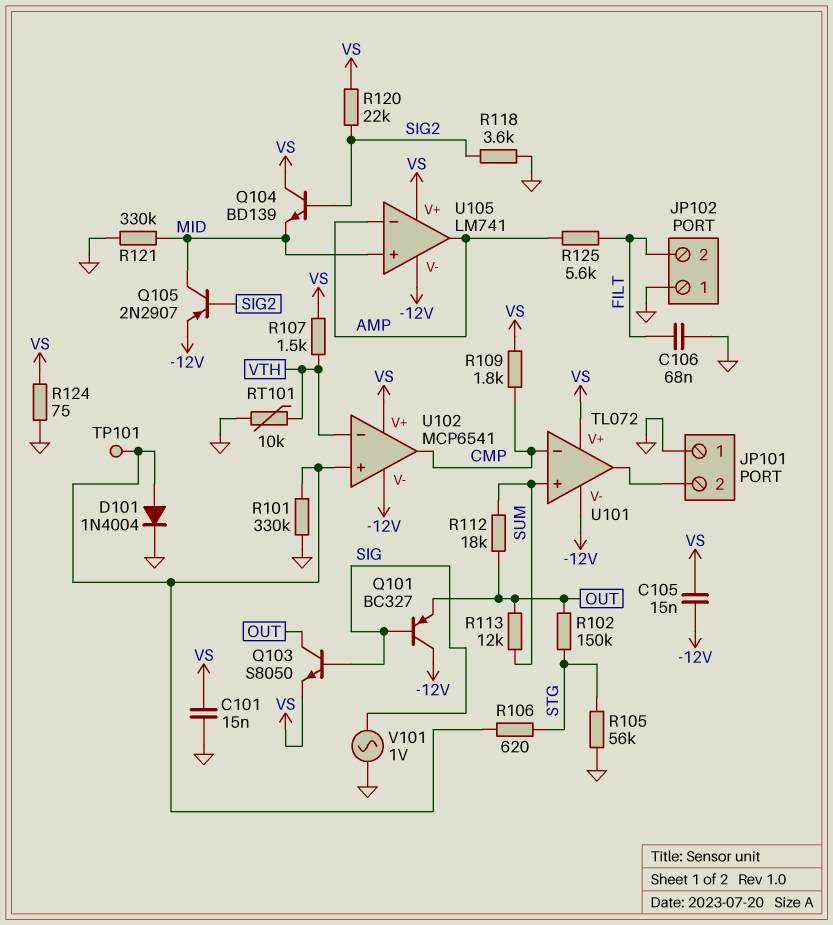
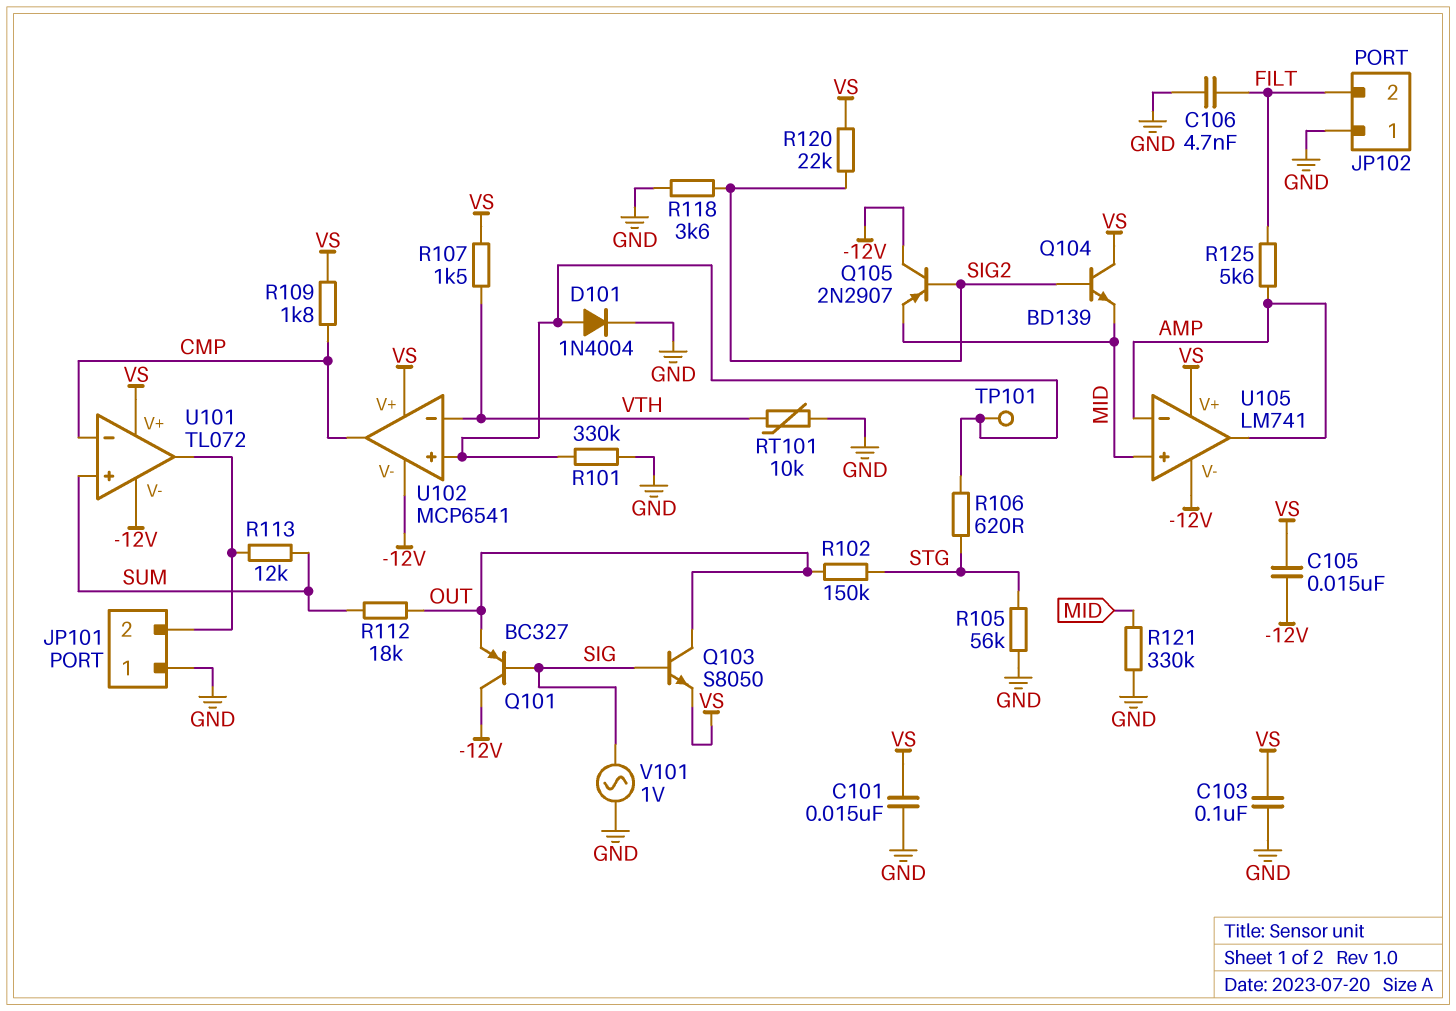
C103: none -> 100nF (GND, VS)
C106: 68nF (FILT, GND) -> 4.7nF (FILT, GND)
Q105: PNP 2N2907 (B SIG2, C MID, E -12V) -> PNP 2N2907 (B SIG2, C -12V, E MID)
R113: 12k (OUT, SUM) -> 12k (JP101/2, SUM)
R124: 75 (GND, VS) -> none

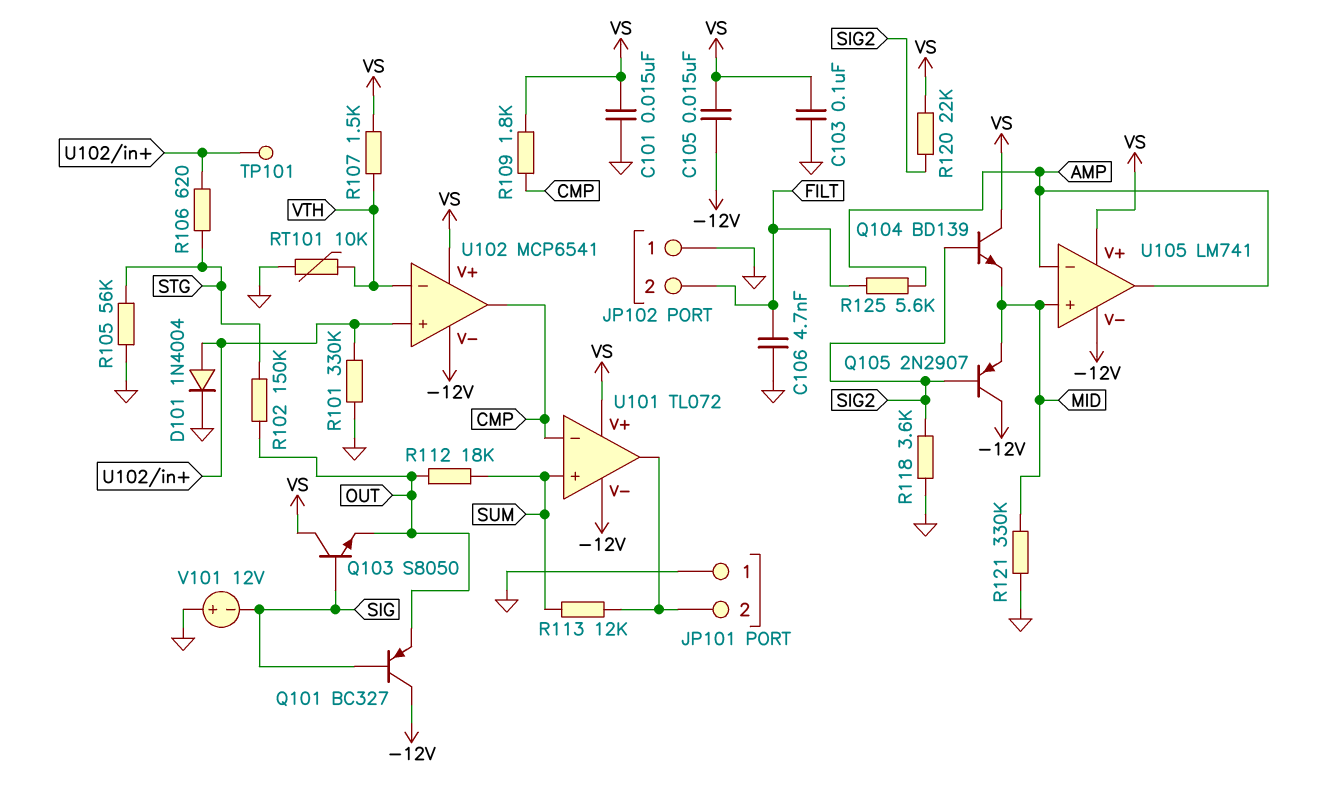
Q103: NPN S8050 (B SIG, C OUT, E VS) -> NPN S8050 (B SIG, C VS, E OUT)
V101: AC 1V (GND, SIG) -> 12V (plus GND, minus SIG)

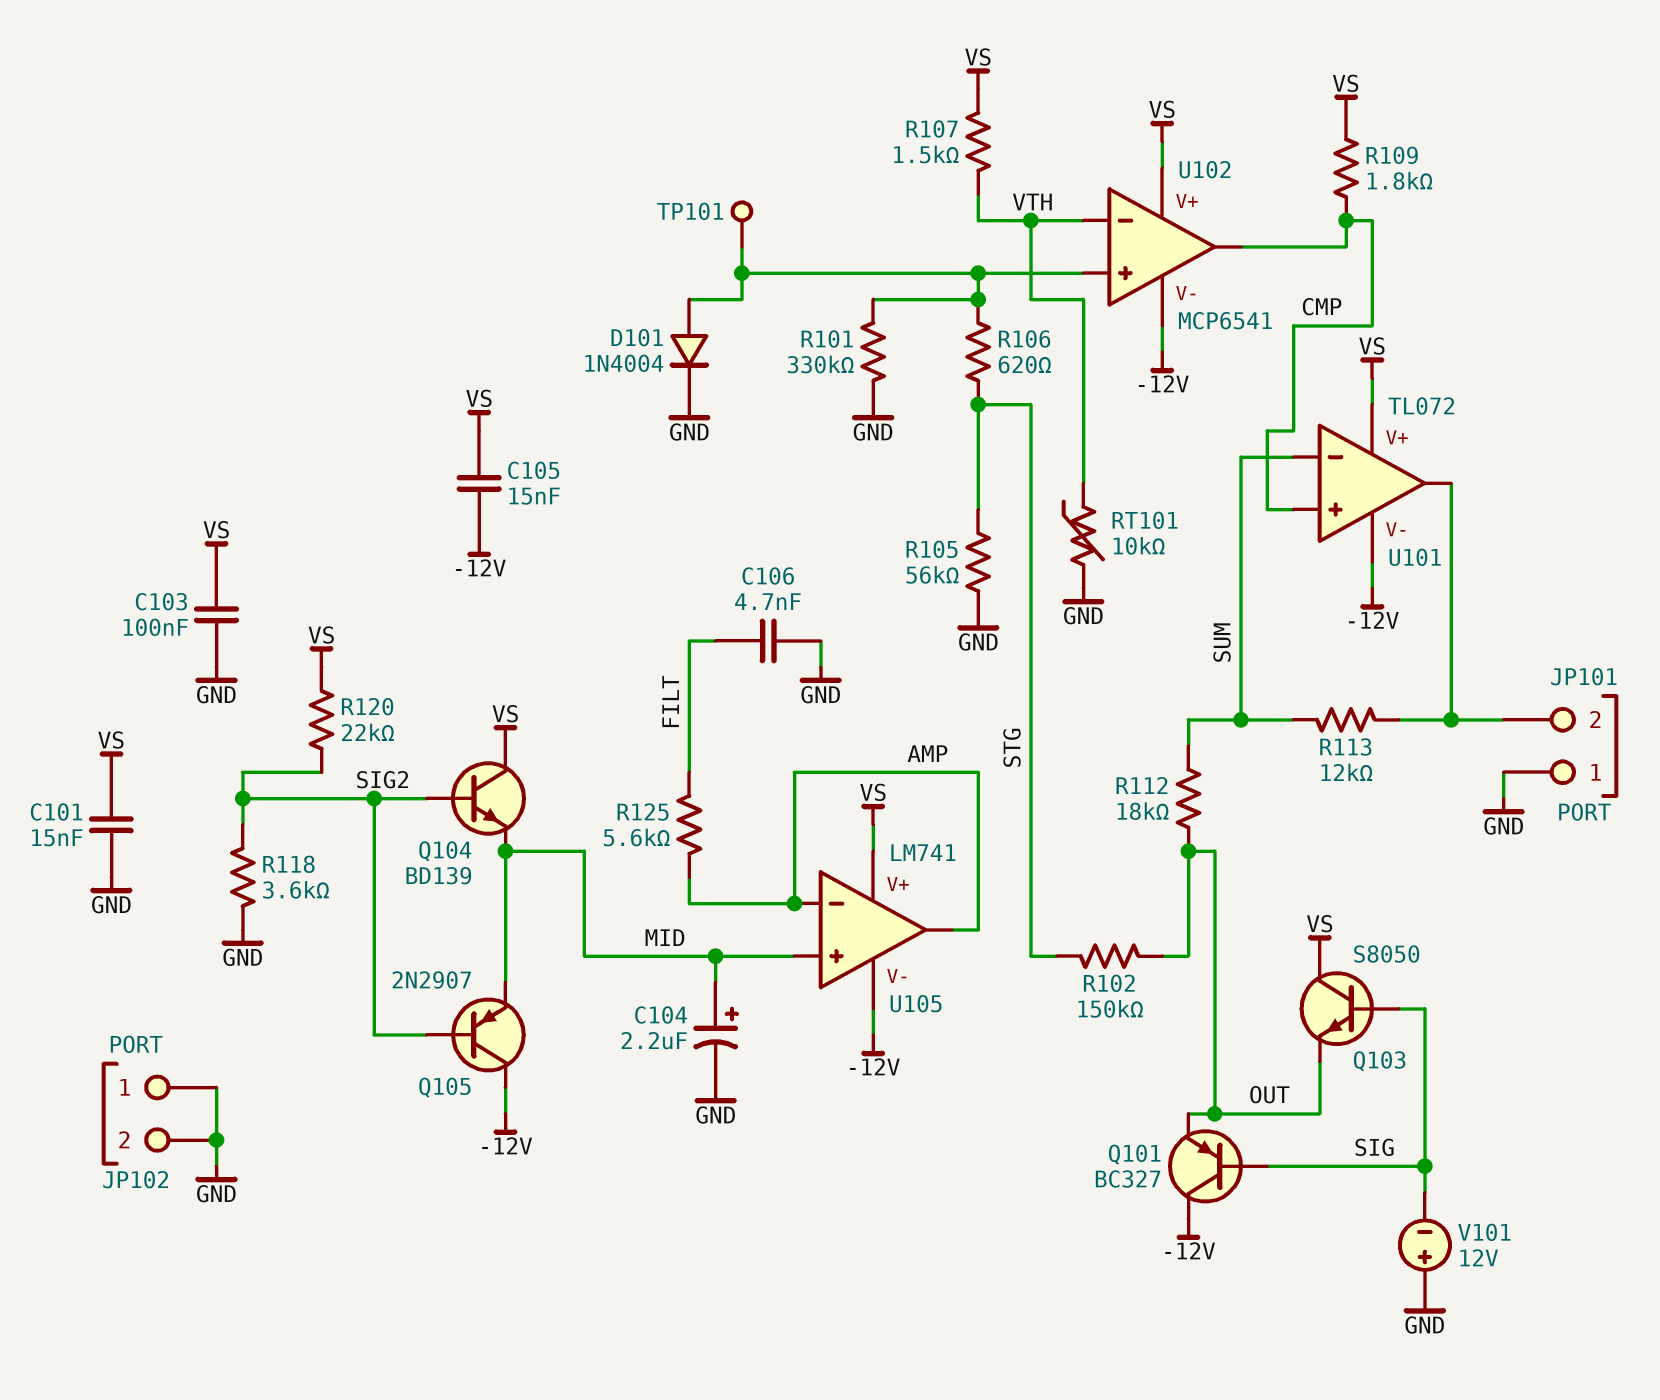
C104: none -> 2.2uF (plus MID, minus GND)
JP102 pin 2: FILT -> GND
R121: 330k (GND, MID) -> none
U101 pin in+: SUM -> CMP
U101 pin in-: CMP -> SUM

